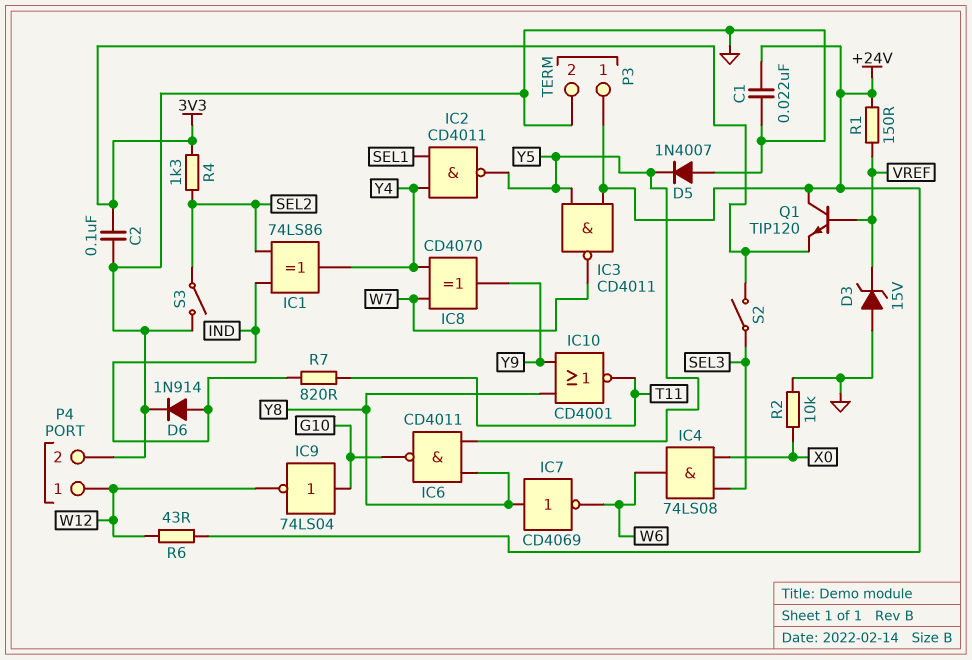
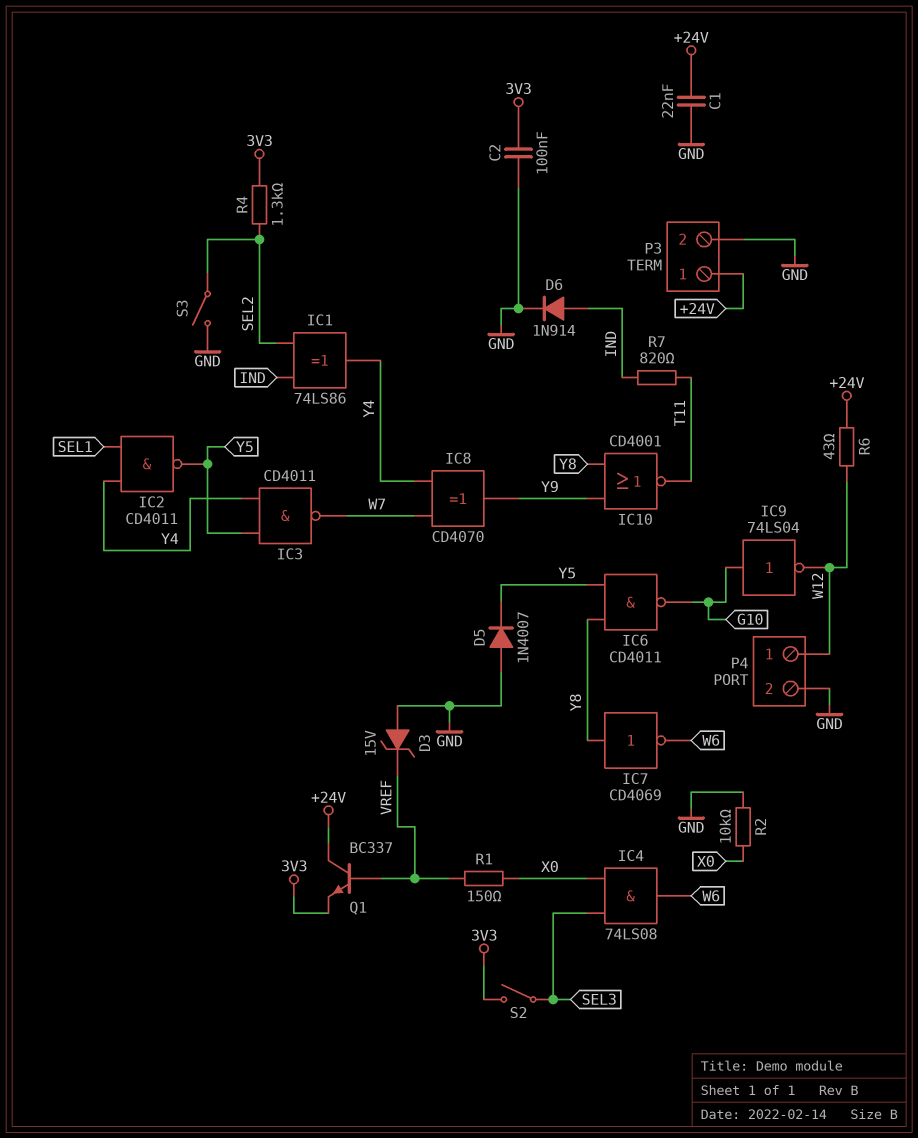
IC3: NAND CD4011 (in +24V, in Y5, out W7) -> NAND CD4011 (in Y4, in Y5, out W7)
Q1: NPN TIP120 (B VREF, C +24V, E 3V3) -> NPN BC337 (B VREF, C +24V, E 3V3)
R1: 150 (+24V, VREF) -> 150 (VREF, X0)

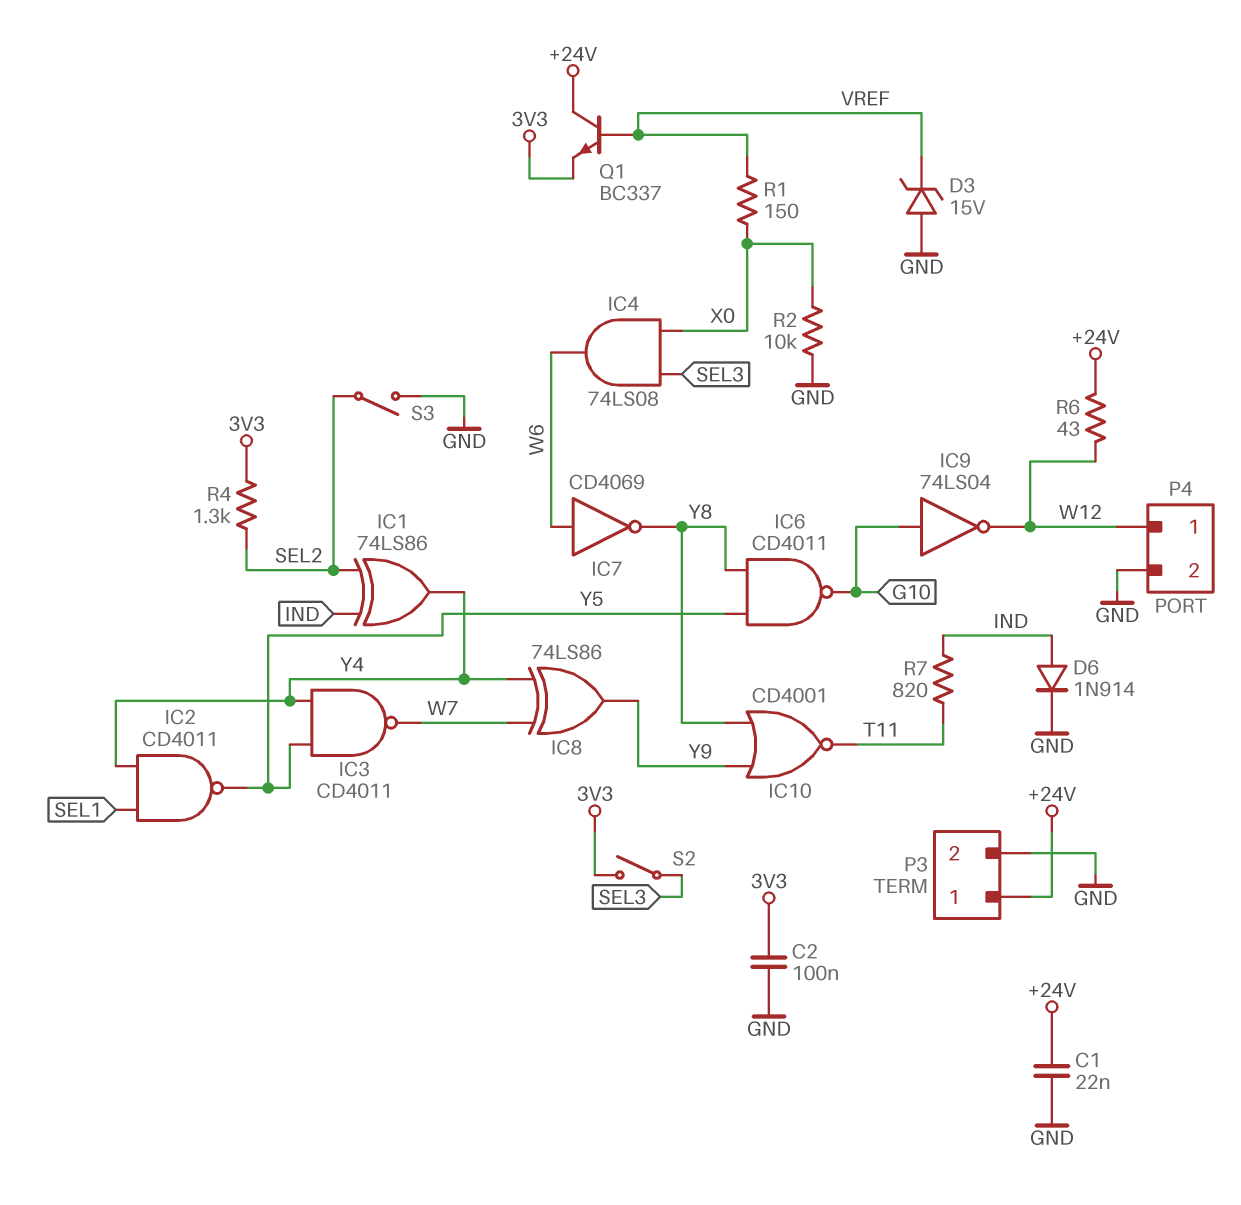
D5: diode 1N4007 (A GND, K Y5) -> none
IC7: NOT CD4069 (in Y8, out W6) -> NOT CD4069 (in W6, out Y8)
IC8: XOR CD4070 (in W7, in Y4, out Y9) -> XOR 74LS86 (in W7, in Y4, out Y9)

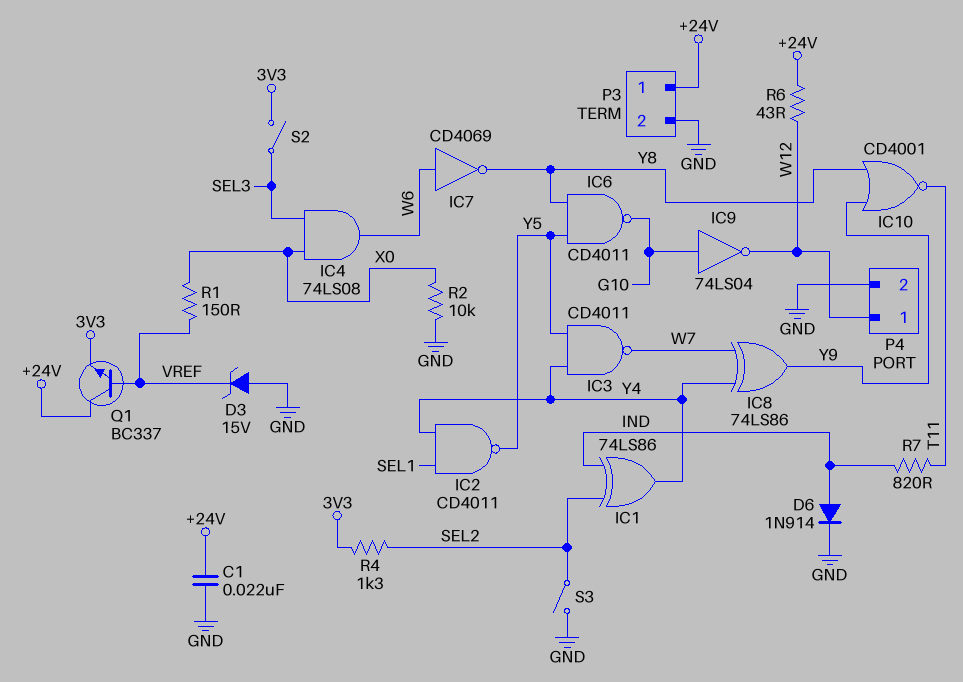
C2: 100nF (3V3, GND) -> none

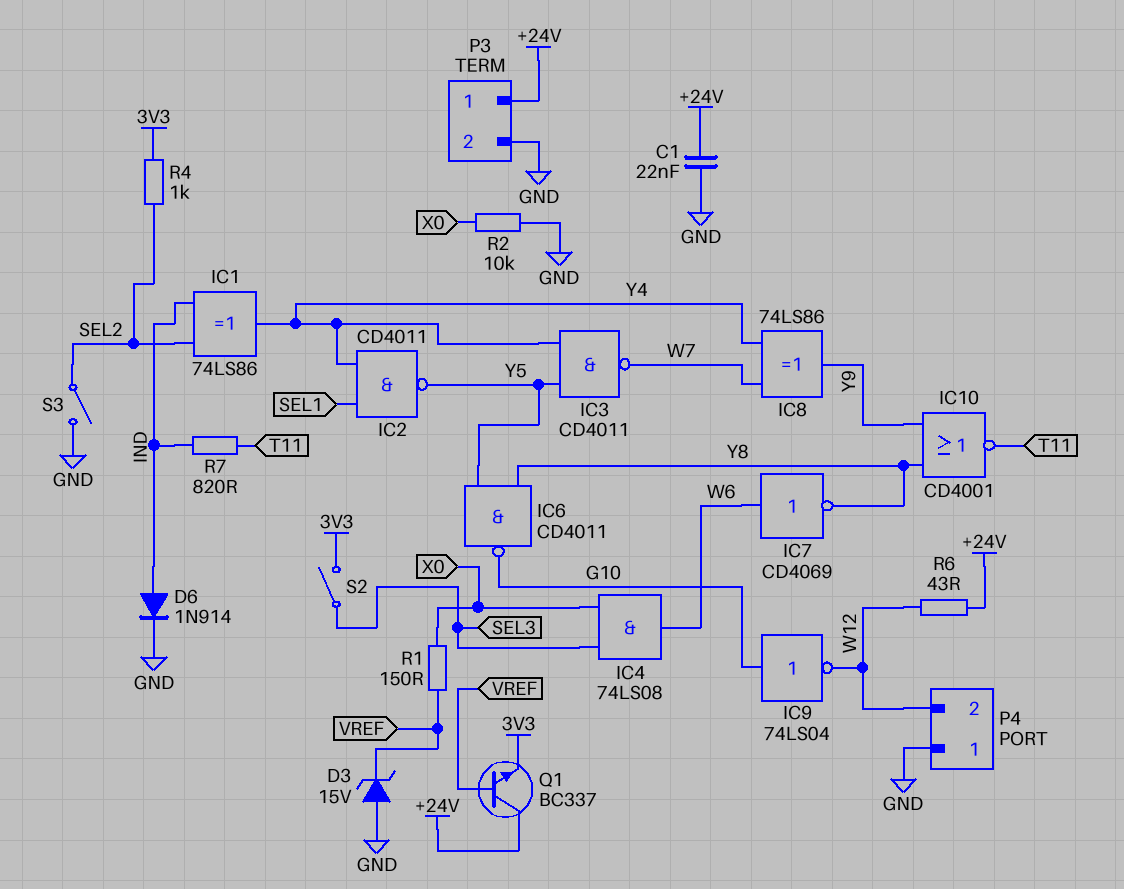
P4 pin 1: W12 -> GND
P4 pin 2: GND -> W12
R4: 1.3k (3V3, SEL2) -> 1k (3V3, SEL2)

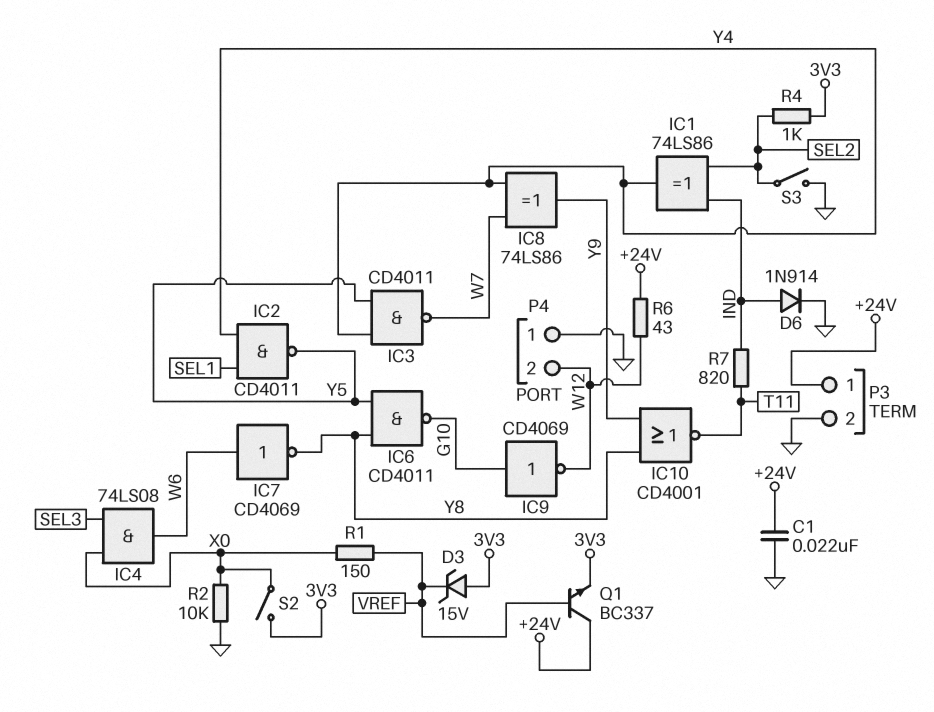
D3: zener 15V (A GND, K VREF) -> zener 15V (A 3V3, K VREF)
IC9: NOT 74LS04 (in G10, out W12) -> NOT CD4069 (in G10, out W12)
S2: switch (3V3, SEL3) -> switch (3V3, X0)

